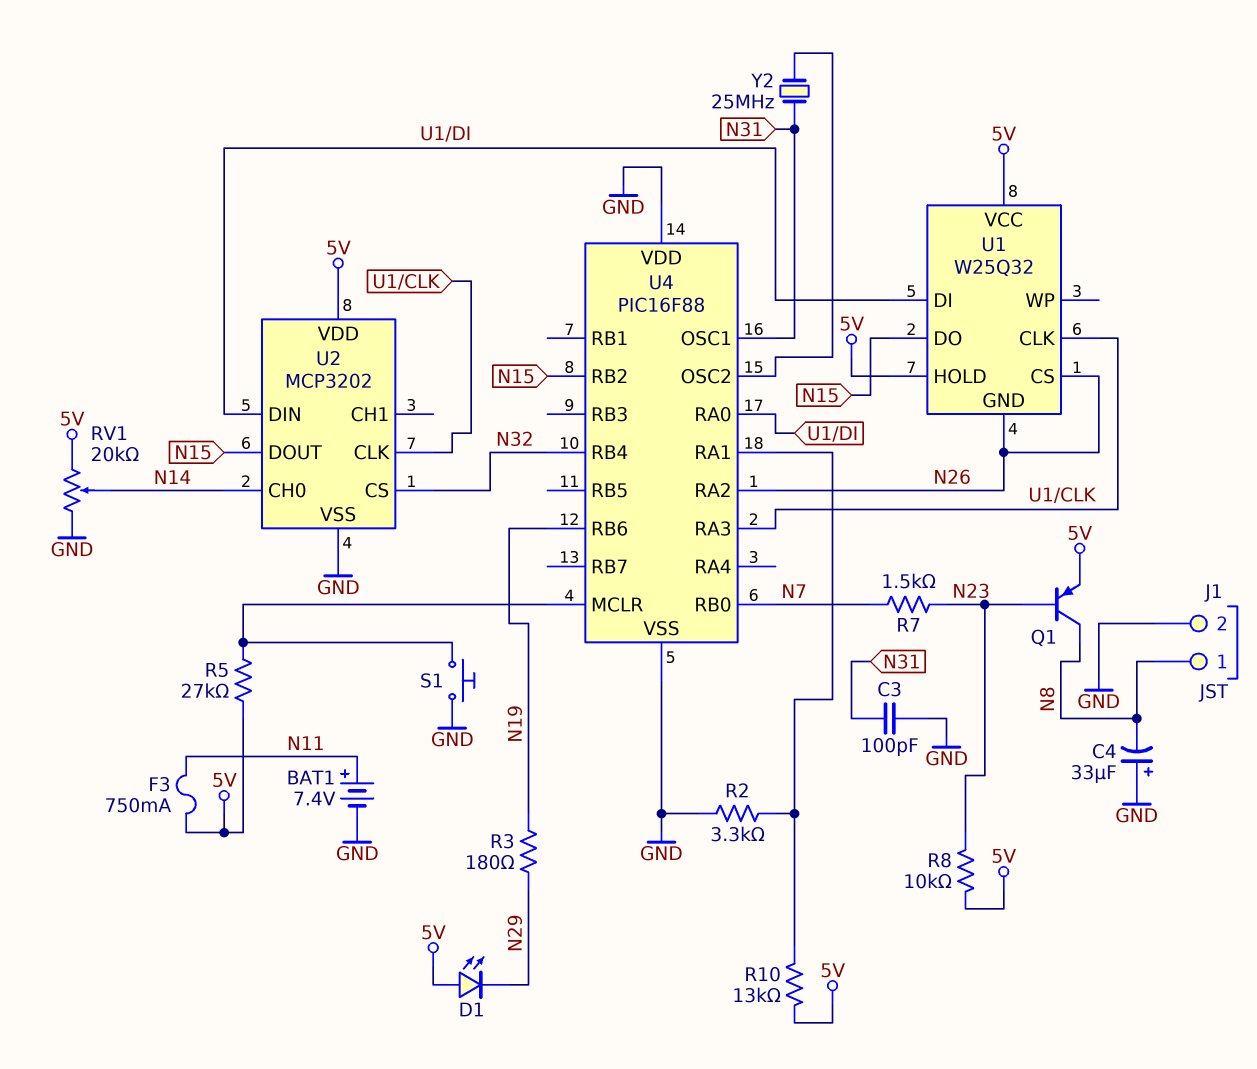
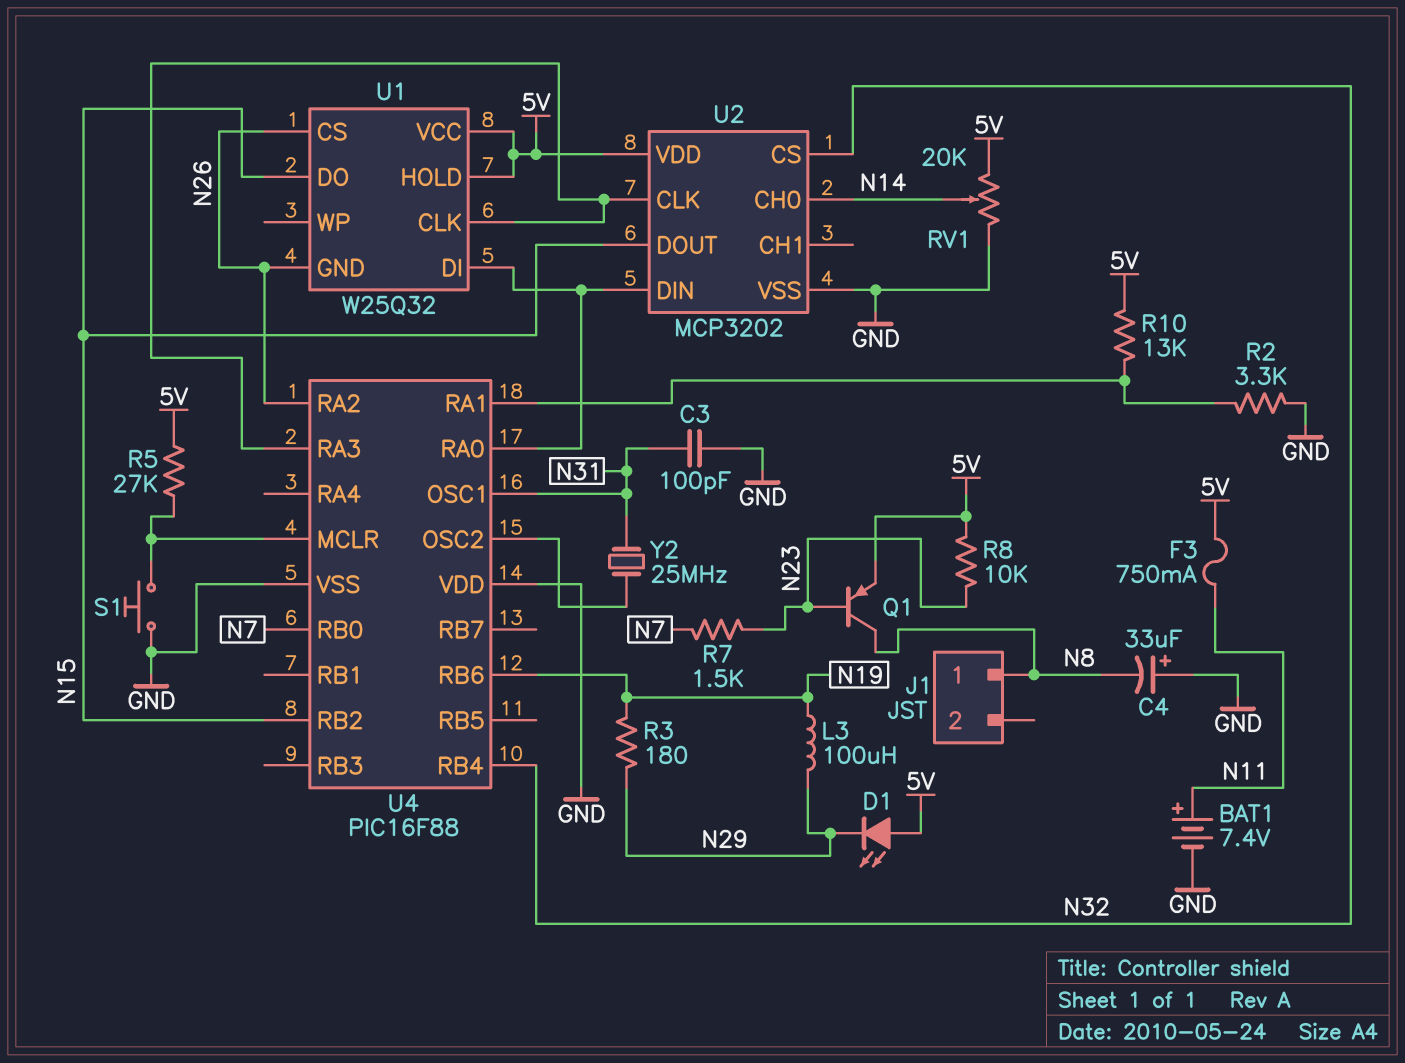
J1 pin 2: GND -> none
L3: none -> 100uH (N19, N29)

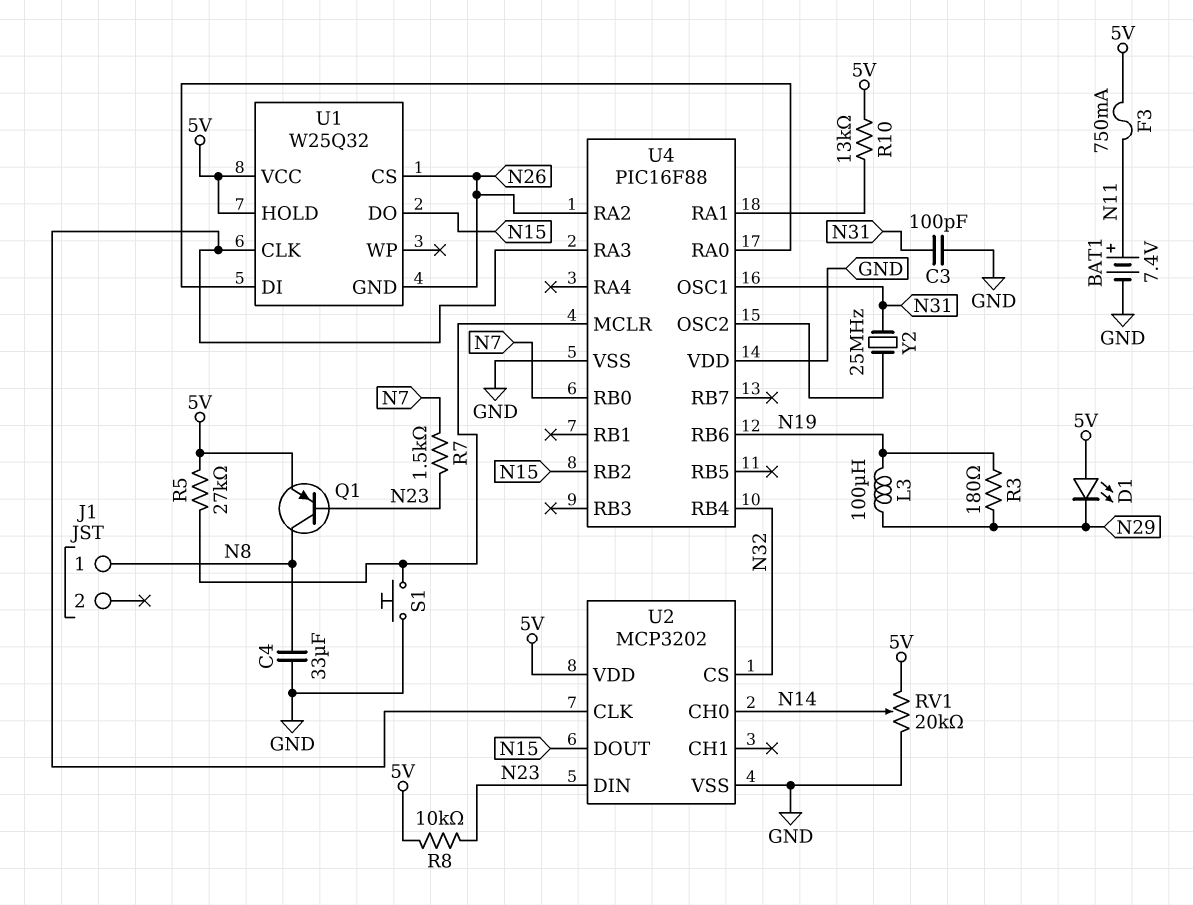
C4: 33uF (plus GND, minus N8) -> 33uF (GND, N8)
R2: 3.3k (GND, U4/RA1) -> none
U2 pin DIN: U1/DI -> N23

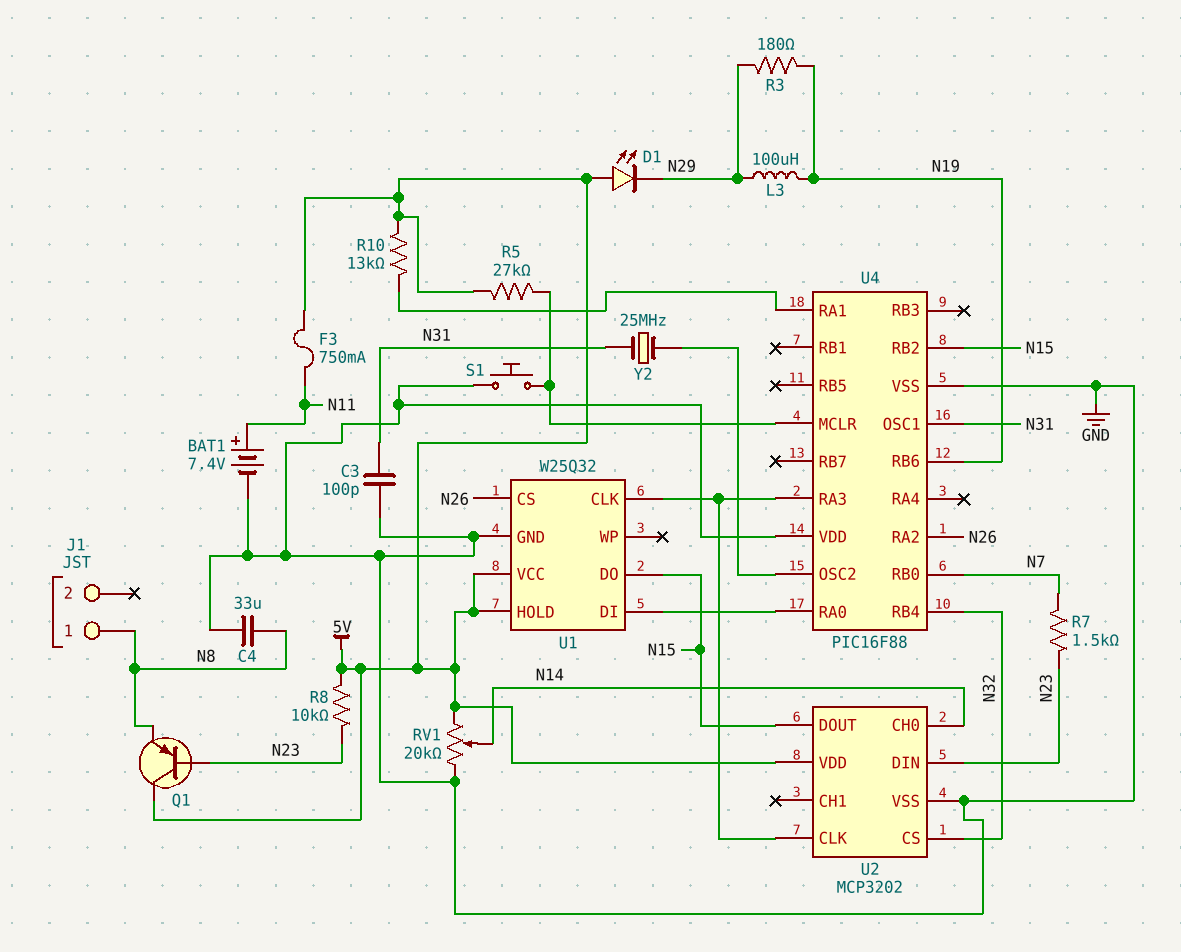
Q1: PNP (B N23, C N8, E 5V) -> PNP (B N23, C 5V, E N8)
U1 pin GND: N26 -> GND

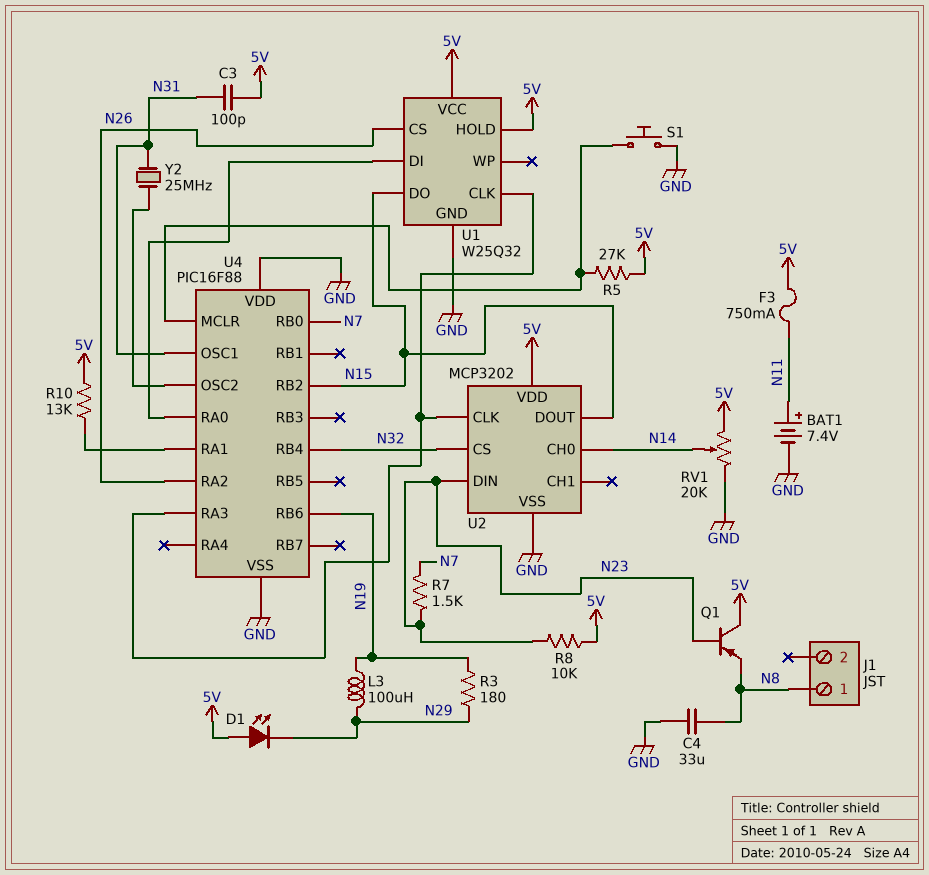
C3: 100pF (GND, N31) -> 100pF (5V, N31)

